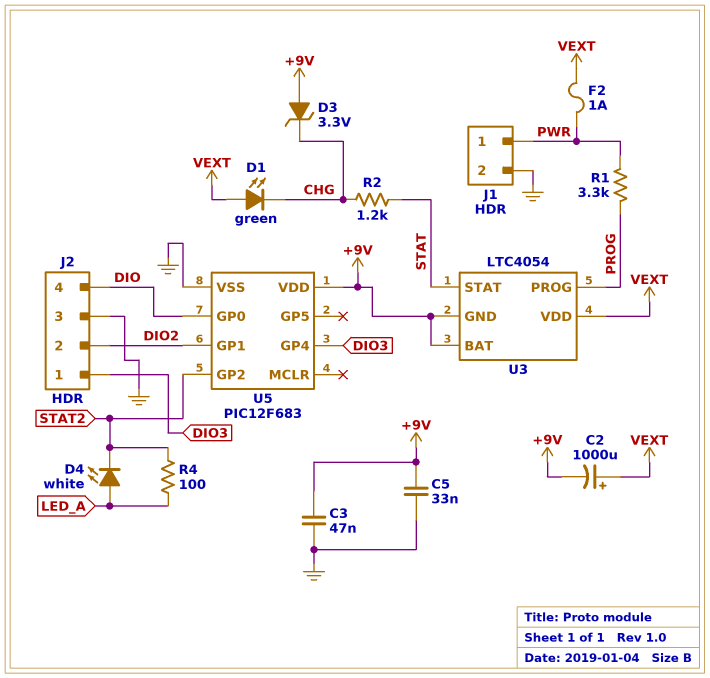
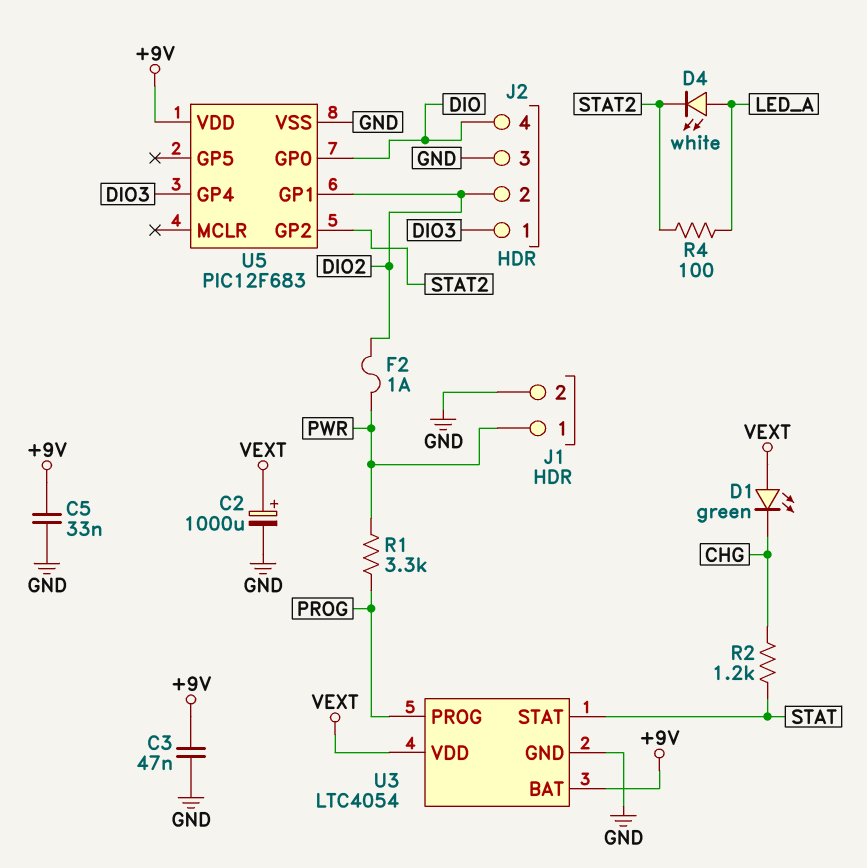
C2: 1000uF (plus VEXT, minus +9V) -> 1000uF (plus VEXT, minus GND)
D3: zener 3.3V (A +9V, K CHG) -> none
F2: 1A (PWR, VEXT) -> 1A (DIO2, PWR)
U3 pin GND: +9V -> GND

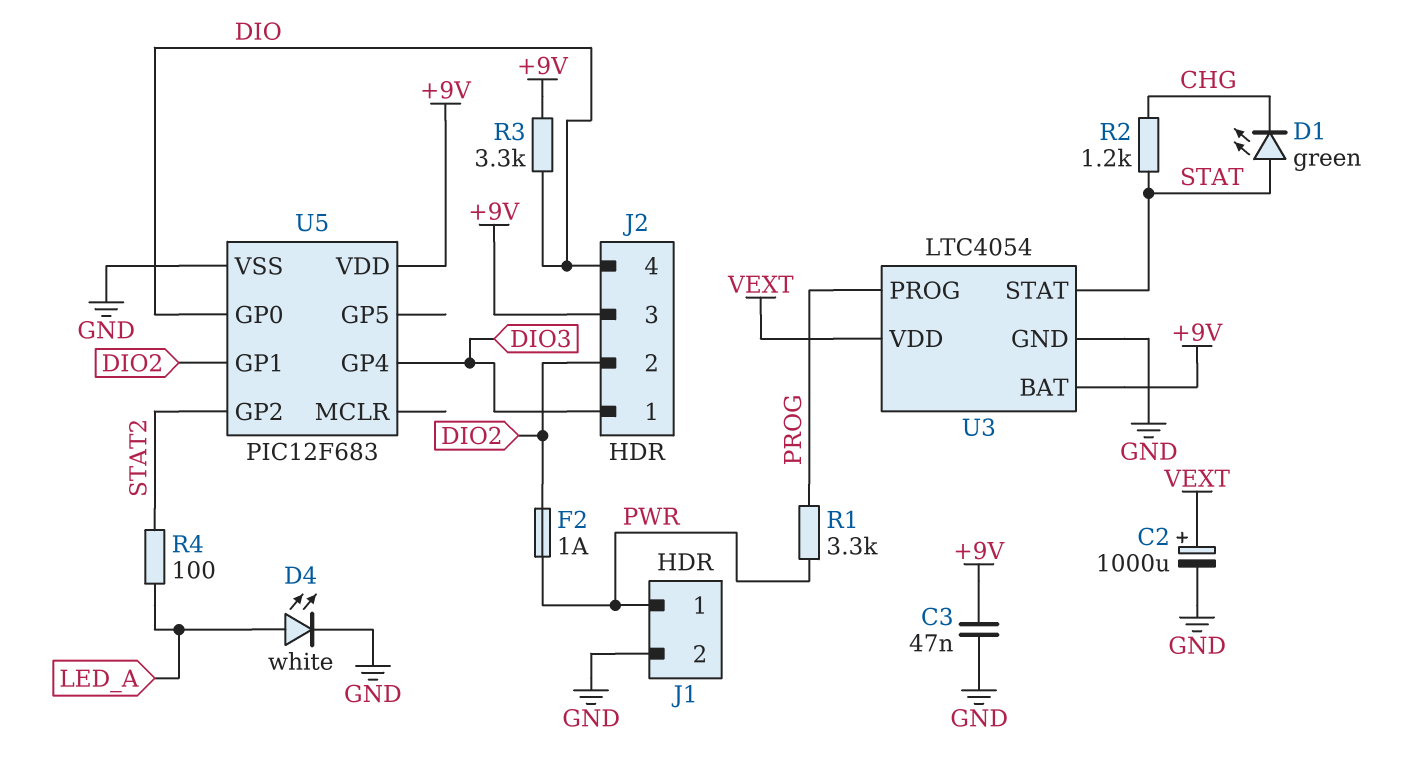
C5: 33nF (+9V, GND) -> none
D1: LED green (A VEXT, K CHG) -> LED green (A STAT, K CHG)
D4: LED white (A LED_A, K STAT2) -> LED white (A LED_A, K GND)
J2 pin 3: GND -> +9V
R3: none -> 3.3k (+9V, DIO)

